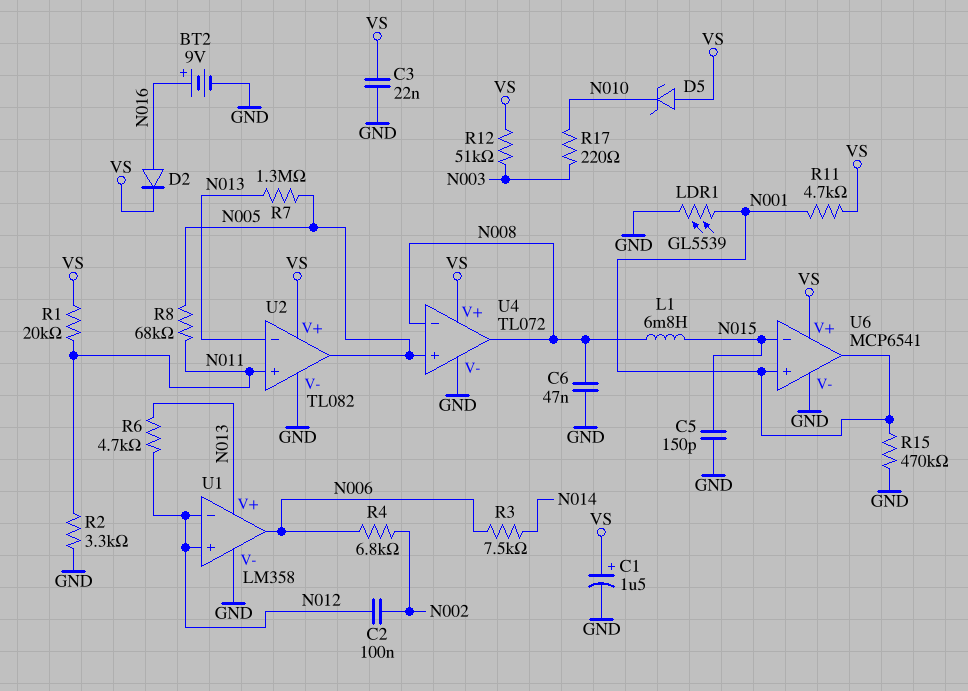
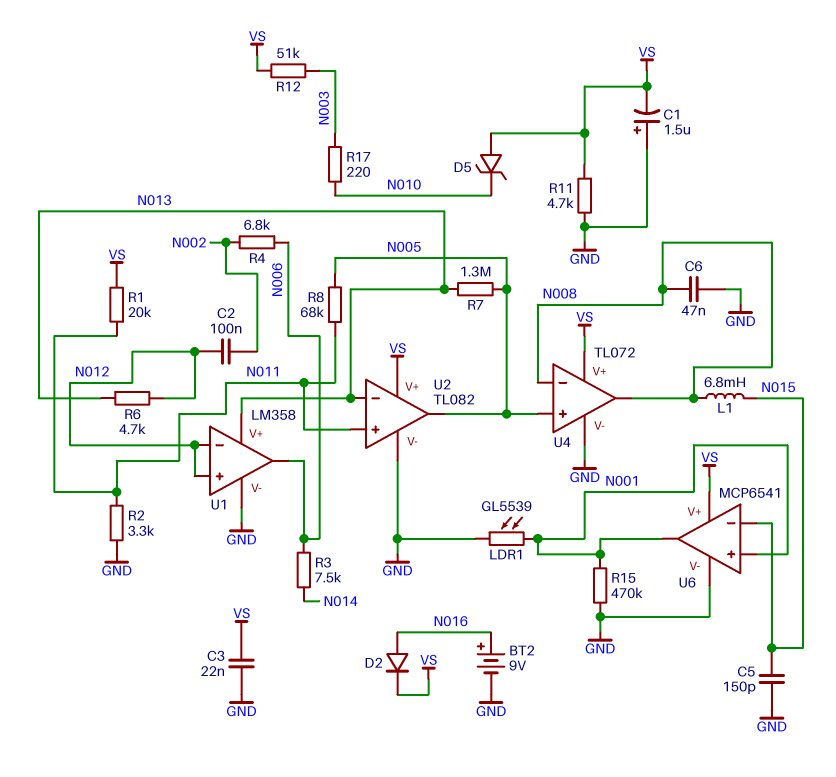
C1: 1.5uF (plus VS, minus GND) -> 1.5uF (plus GND, minus VS)
R11: 4.7k (N001, VS) -> 4.7k (GND, VS)

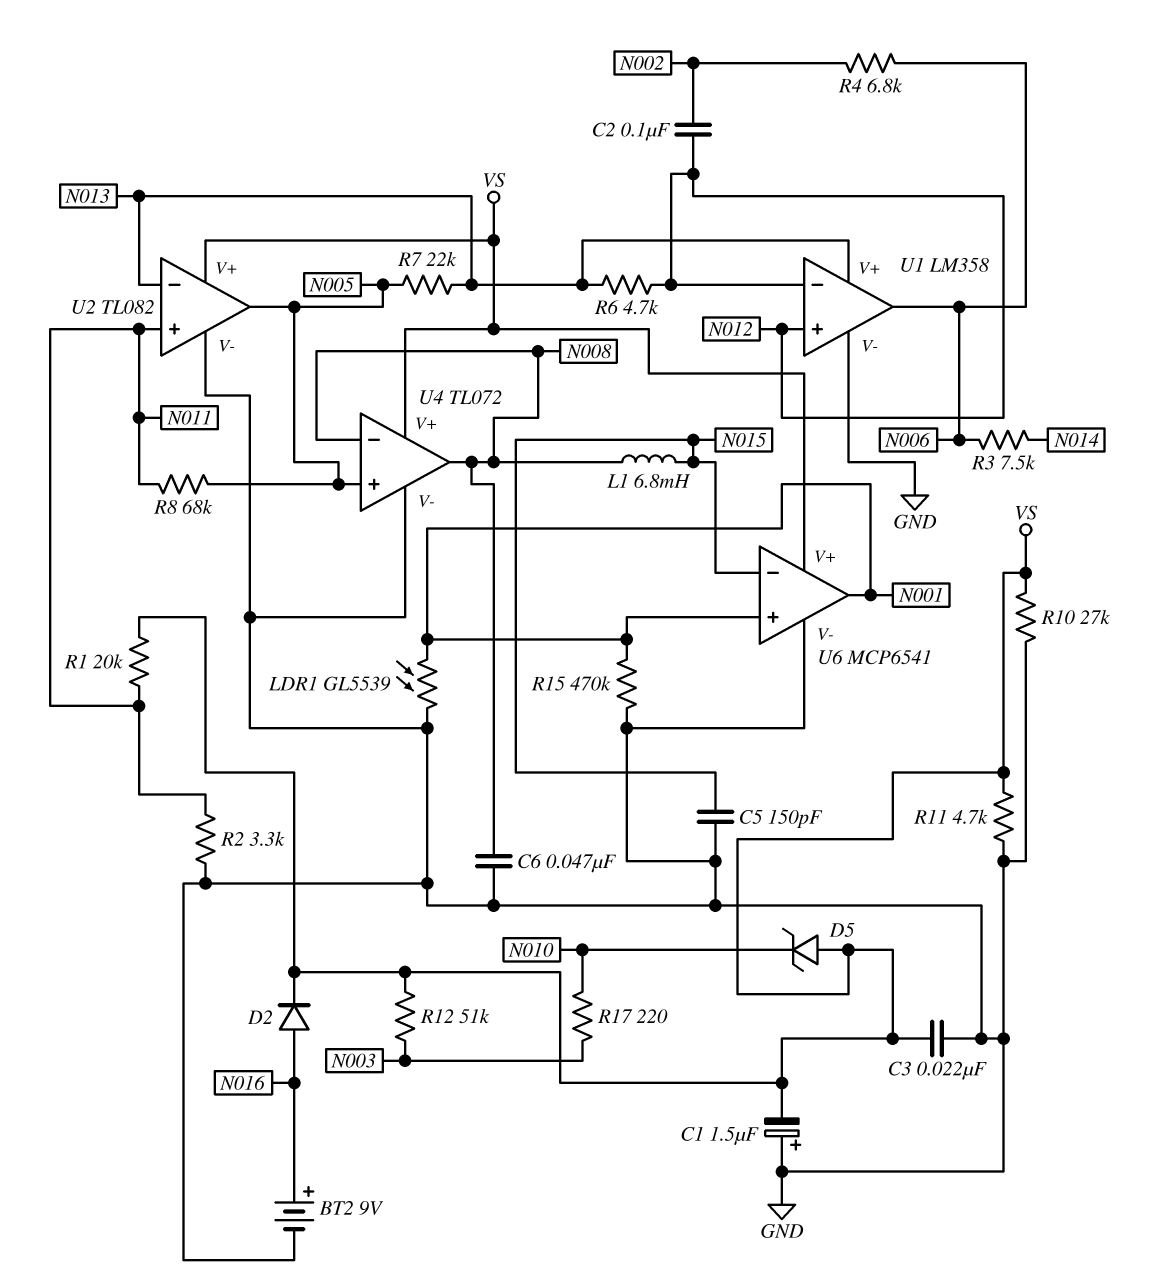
R7: 1.3M (N005, N013) -> 22k (N005, N013)
R10: none -> 27k (GND, VS)

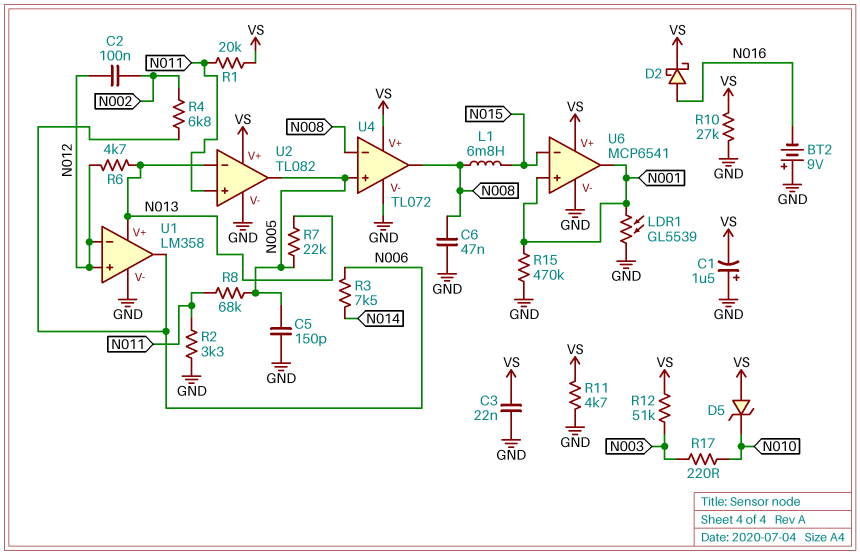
BT2: 9V (plus N016, minus GND) -> 9V (plus GND, minus N016)
C5: 150pF (GND, N015) -> 150pF (GND, N005)
D2: diode (A N016, K VS) -> schottky (A N016, K VS)

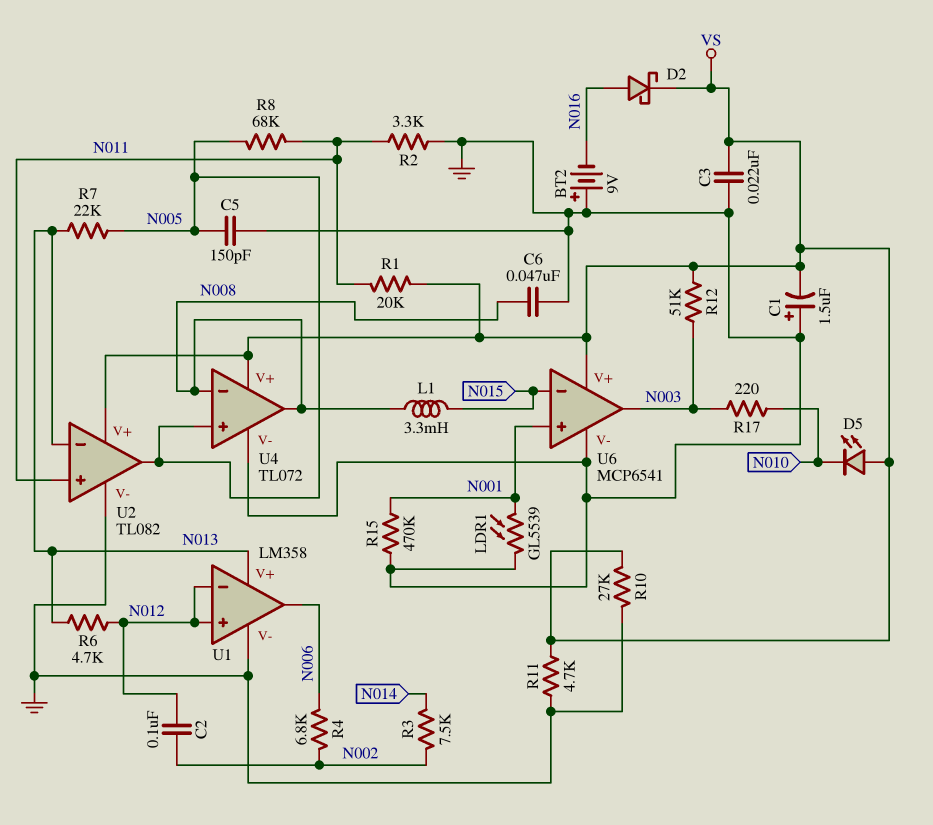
D5: zener (A VS, K N010) -> LED (A VS, K N010)
L1: 6.8mH (N008, N015) -> 3.3mH (N008, N015)
R3: 7.5k (N006, N014) -> 7.5k (N002, N014)
U6 pin out: N001 -> N003

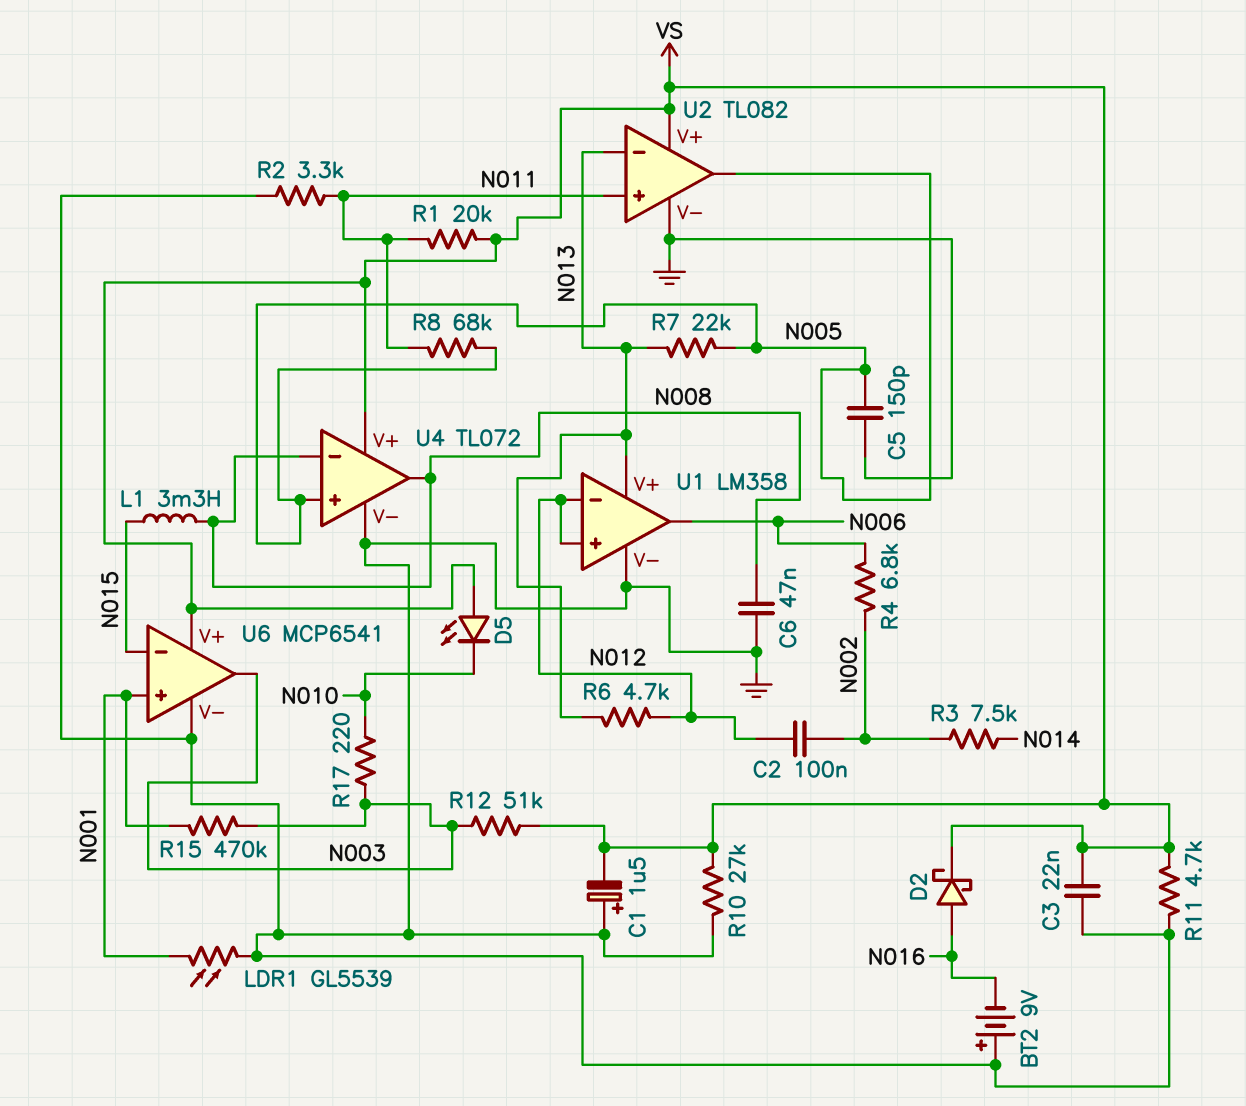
R15: 470k (GND, N001) -> 470k (N001, N003)

